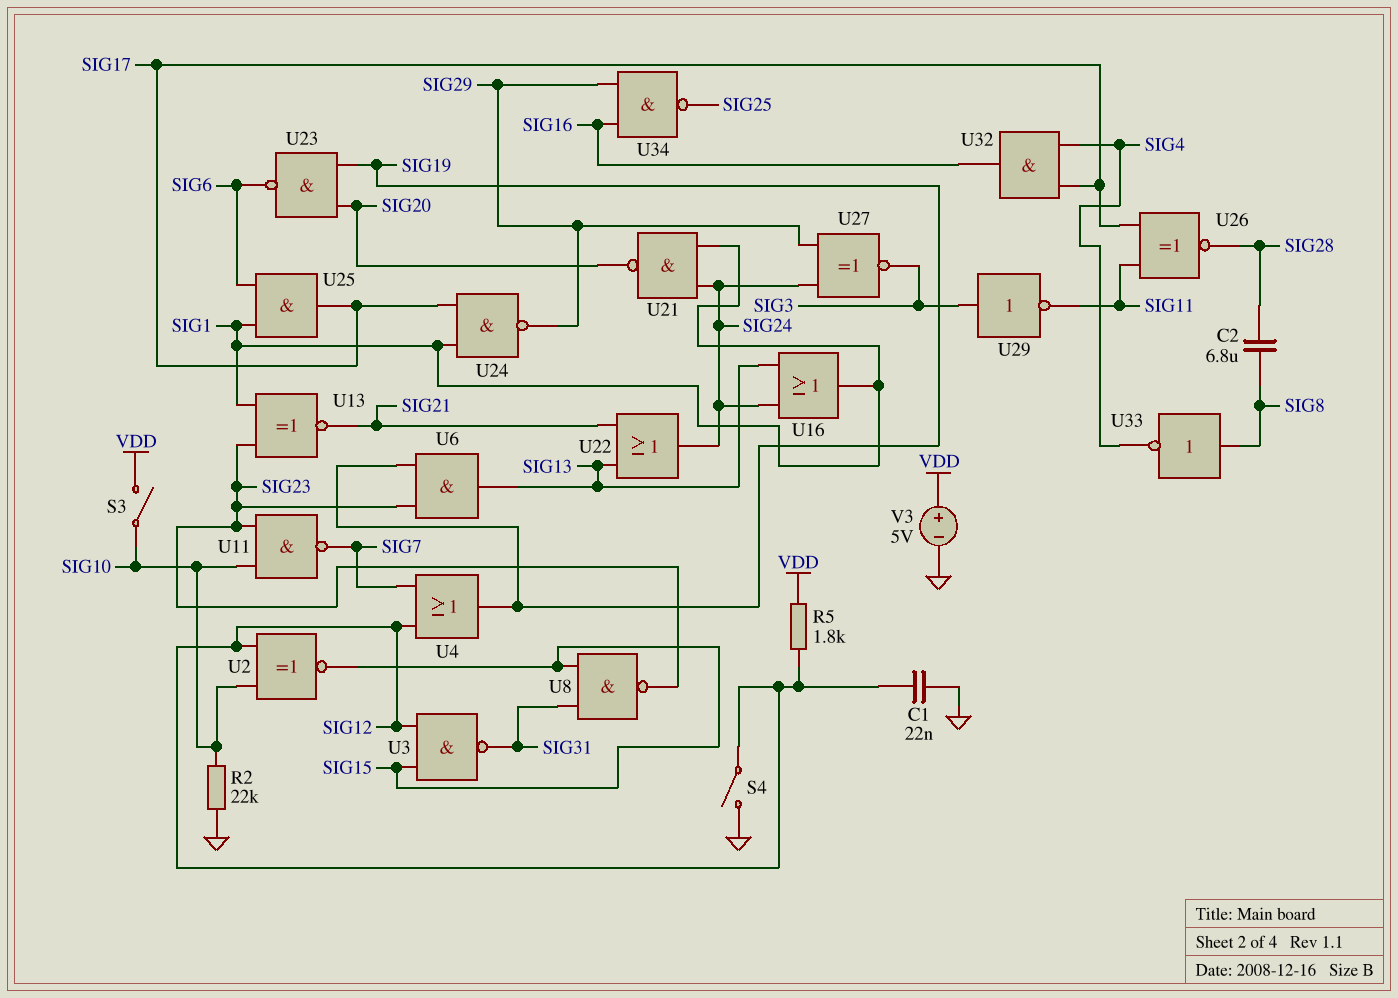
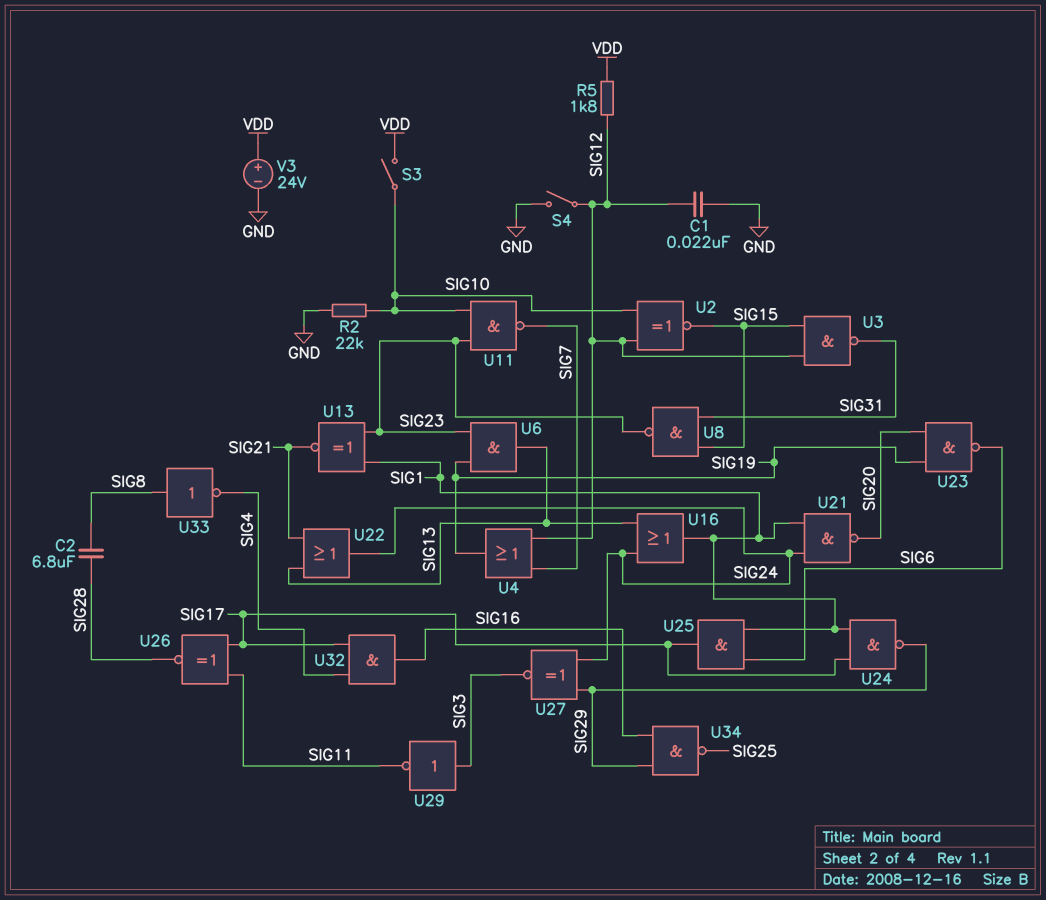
V3: 5V (plus VDD, minus GND) -> 24V (plus VDD, minus GND)

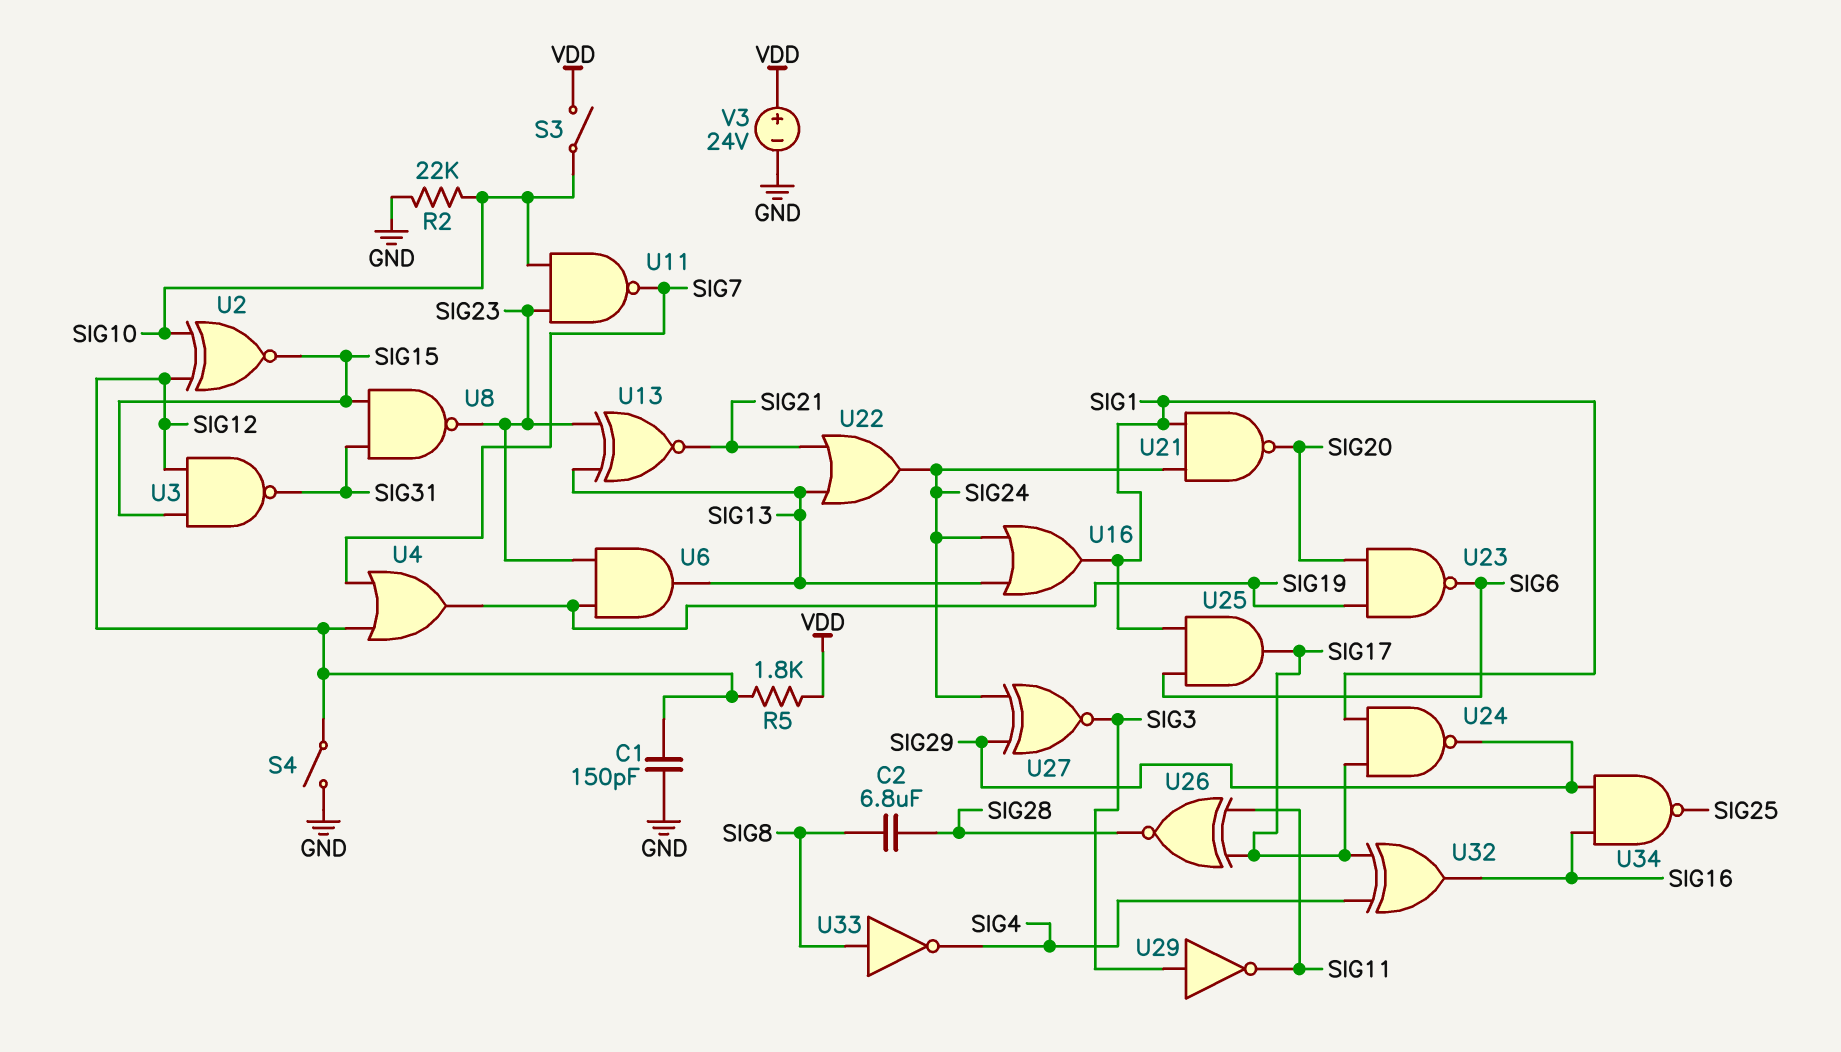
C1: 22nF (GND, SIG12) -> 150pF (GND, SIG12)
U13: XNOR (in SIG1, in SIG23, out SIG21) -> XNOR (in SIG13, in SIG23, out SIG21)
U32: AND (in SIG4, in SIG17, out SIG16) -> XOR (in SIG4, in SIG17, out SIG16)

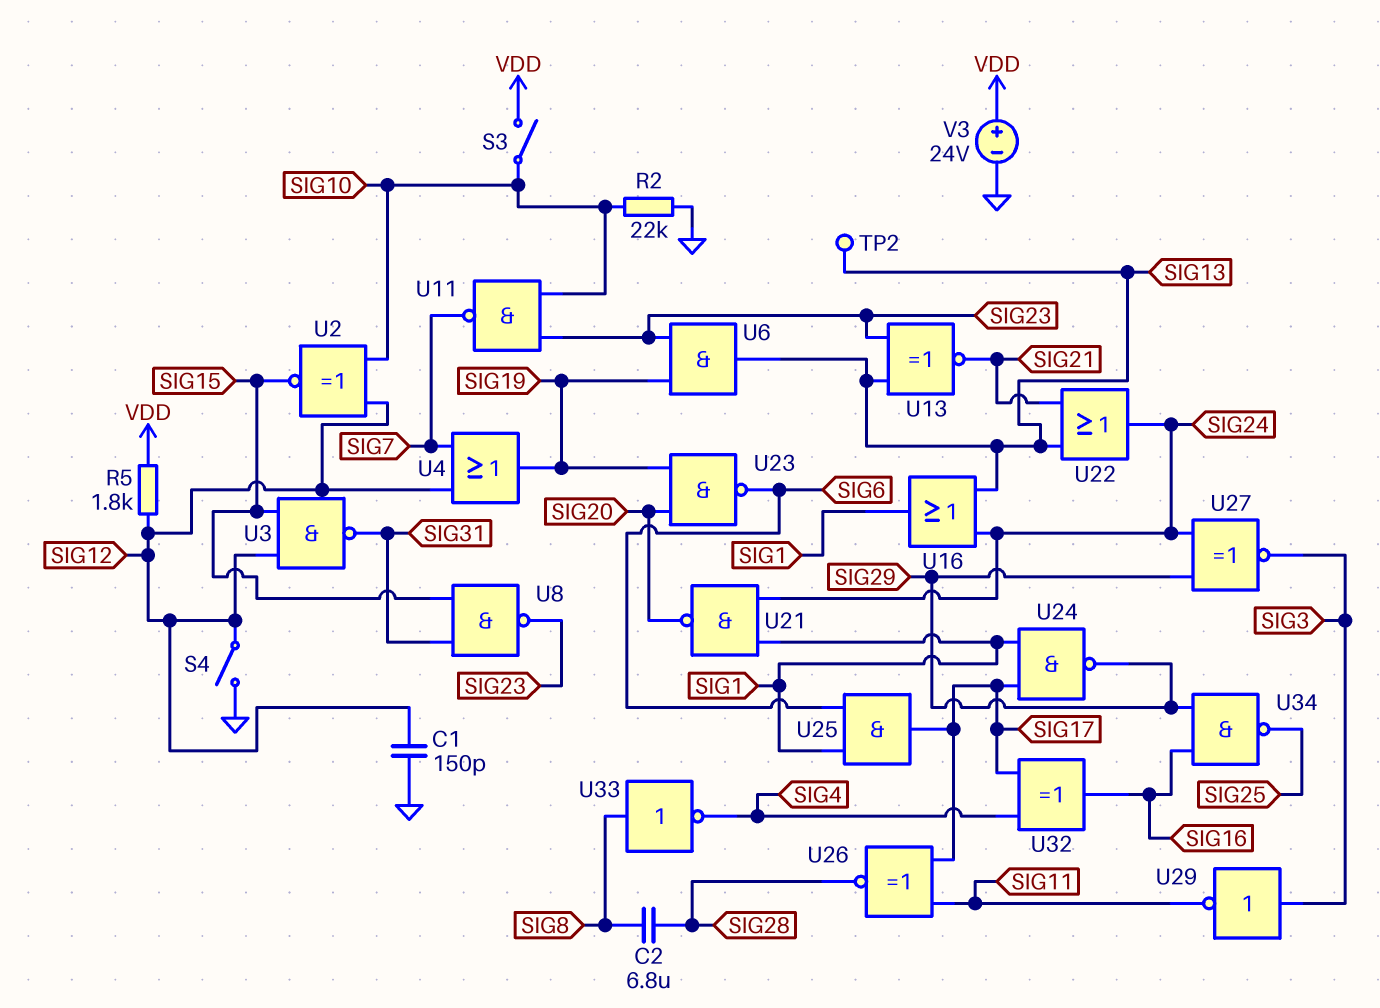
TP2: none -> test point (SIG13)

